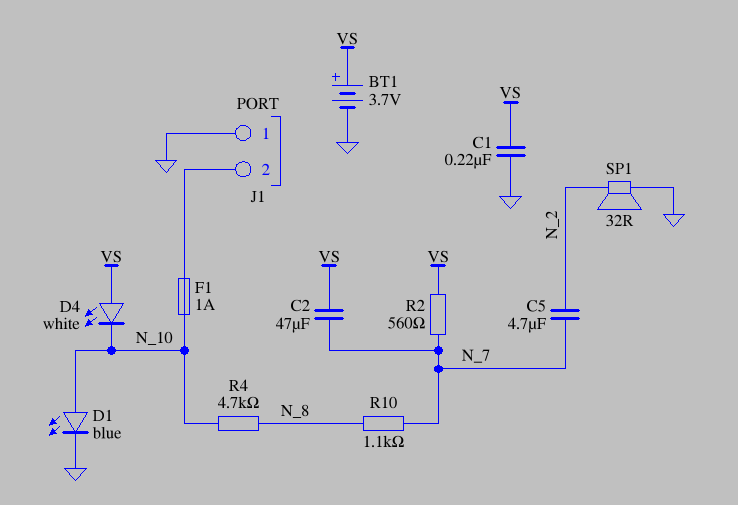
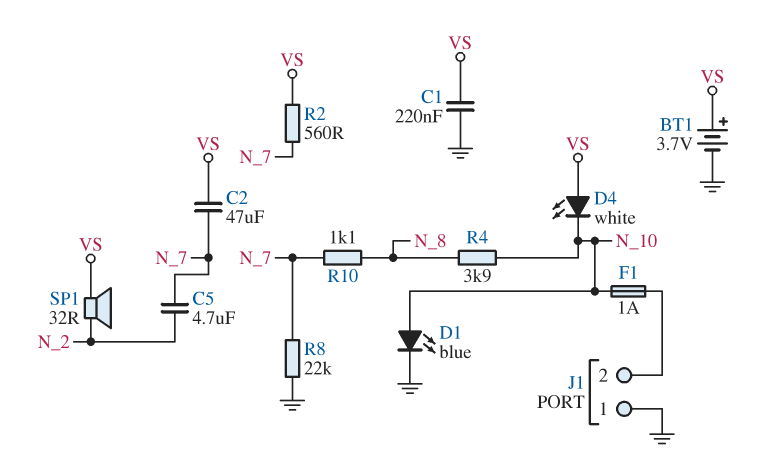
R4: 4.7k (N_8, N_10) -> 3.9k (N_8, N_10)
R8: none -> 22k (GND, N_7)
SP1: speaker 32R (GND, N_2) -> speaker 32R (N_2, VS)

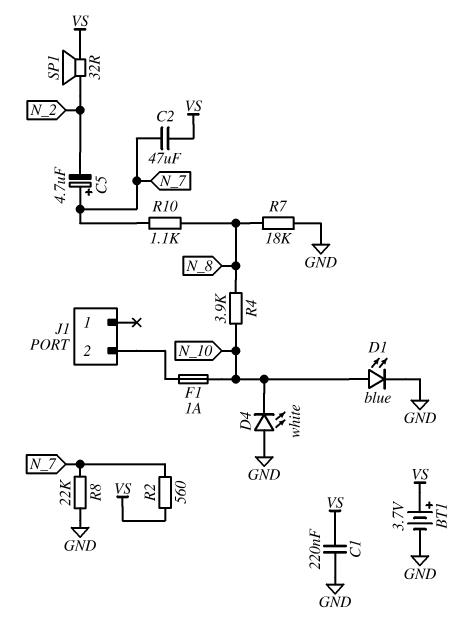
C5: 4.7uF (N_2, N_7) -> 4.7uF (plus N_7, minus N_2)
D4: LED white (A VS, K N_10) -> LED white (A GND, K N_10)
J1 pin 1: GND -> none
R7: none -> 18k (GND, N_8)

